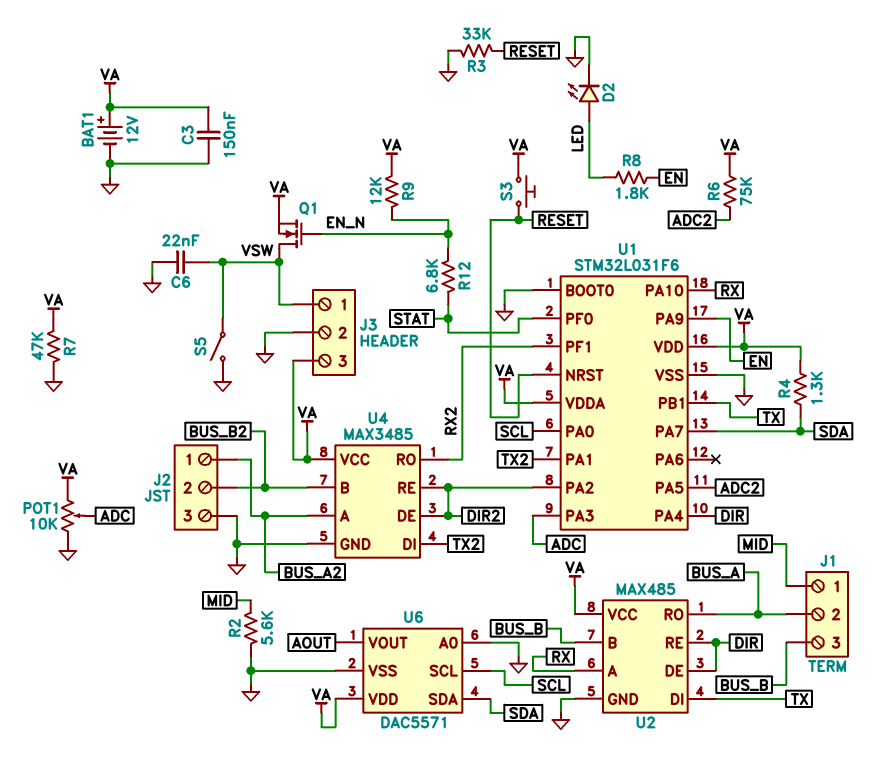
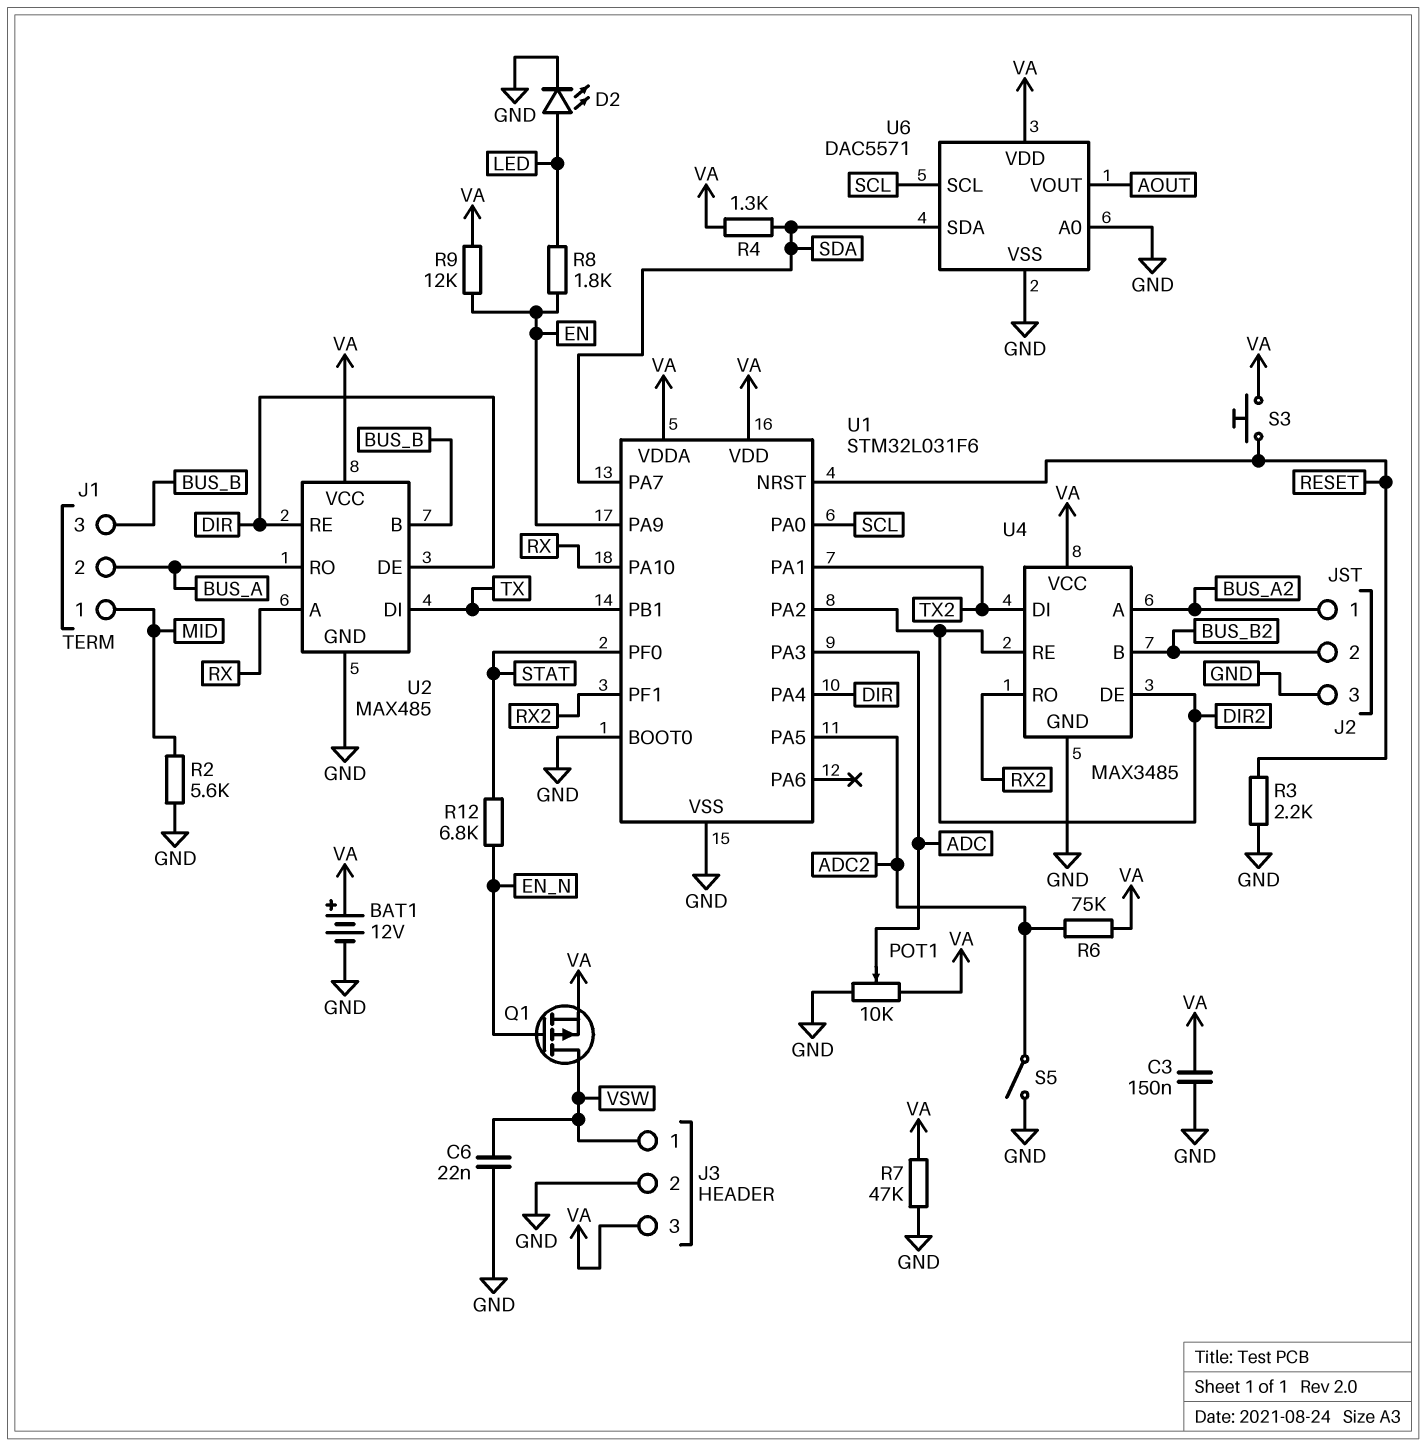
Q1: NMOS (G EN_N, D VSW, S VA) -> PMOS (G EN_N, D VSW, S VA)
R3: 33k (GND, RESET) -> 2.2k (GND, RESET)
R9: 12k (EN_N, VA) -> 12k (EN, VA)
S5: switch (GND, VSW) -> switch (ADC2, GND)

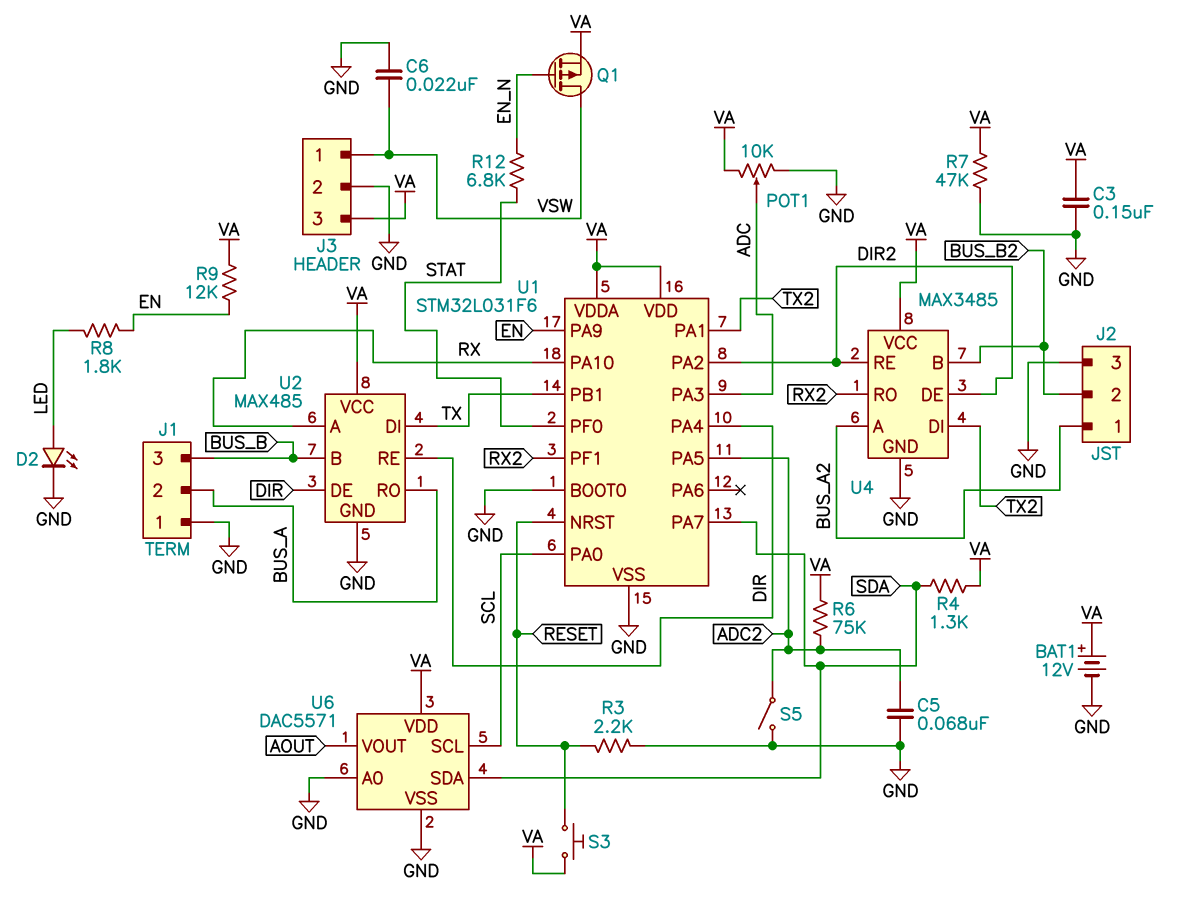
C5: none -> 68nF (ADC2, GND)
J1 pin 1: MID -> GND
R2: 5.6k (GND, MID) -> none

